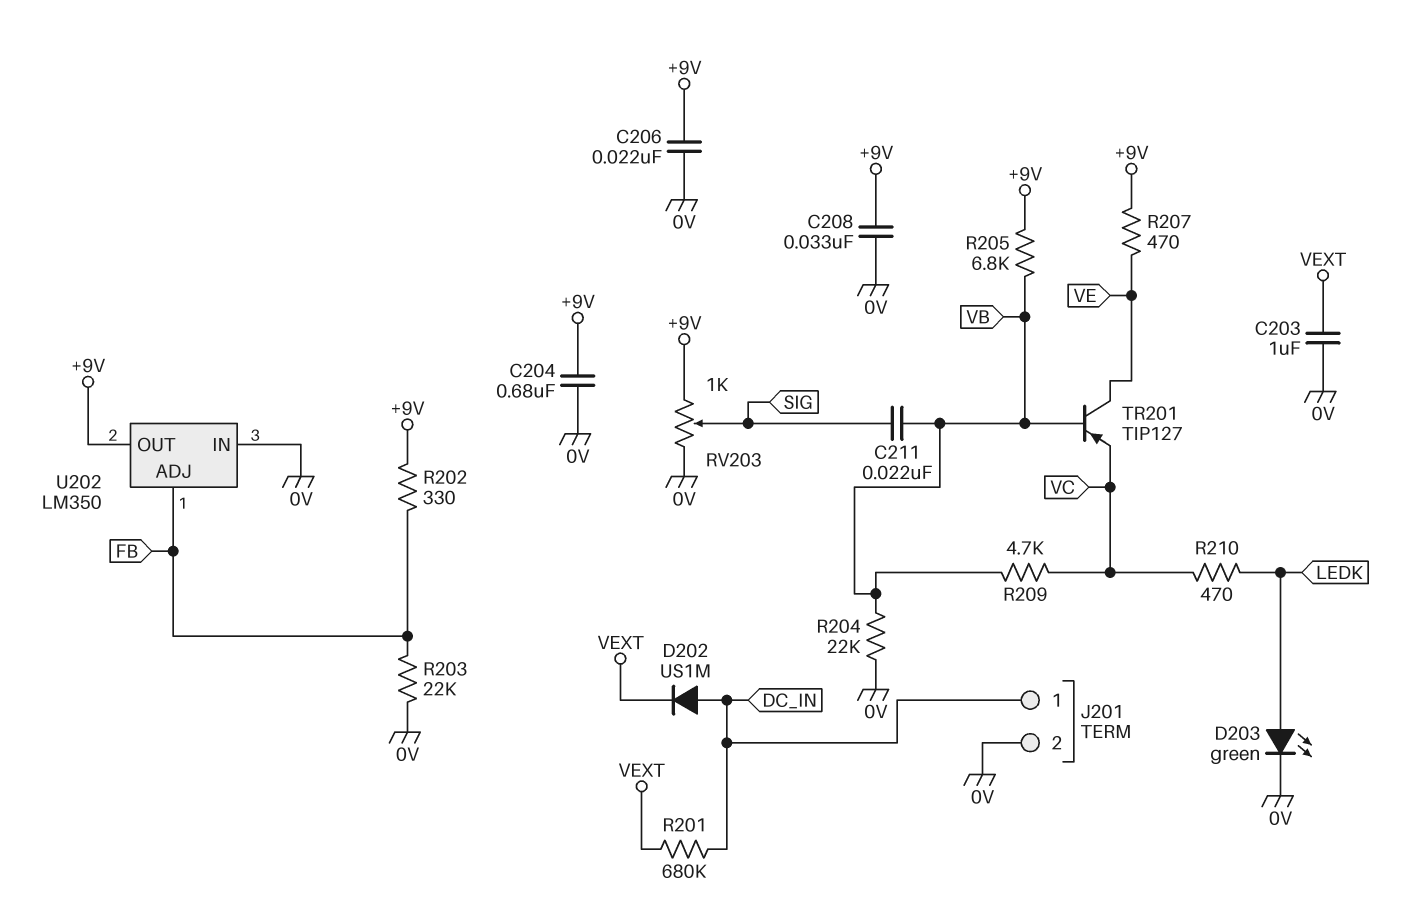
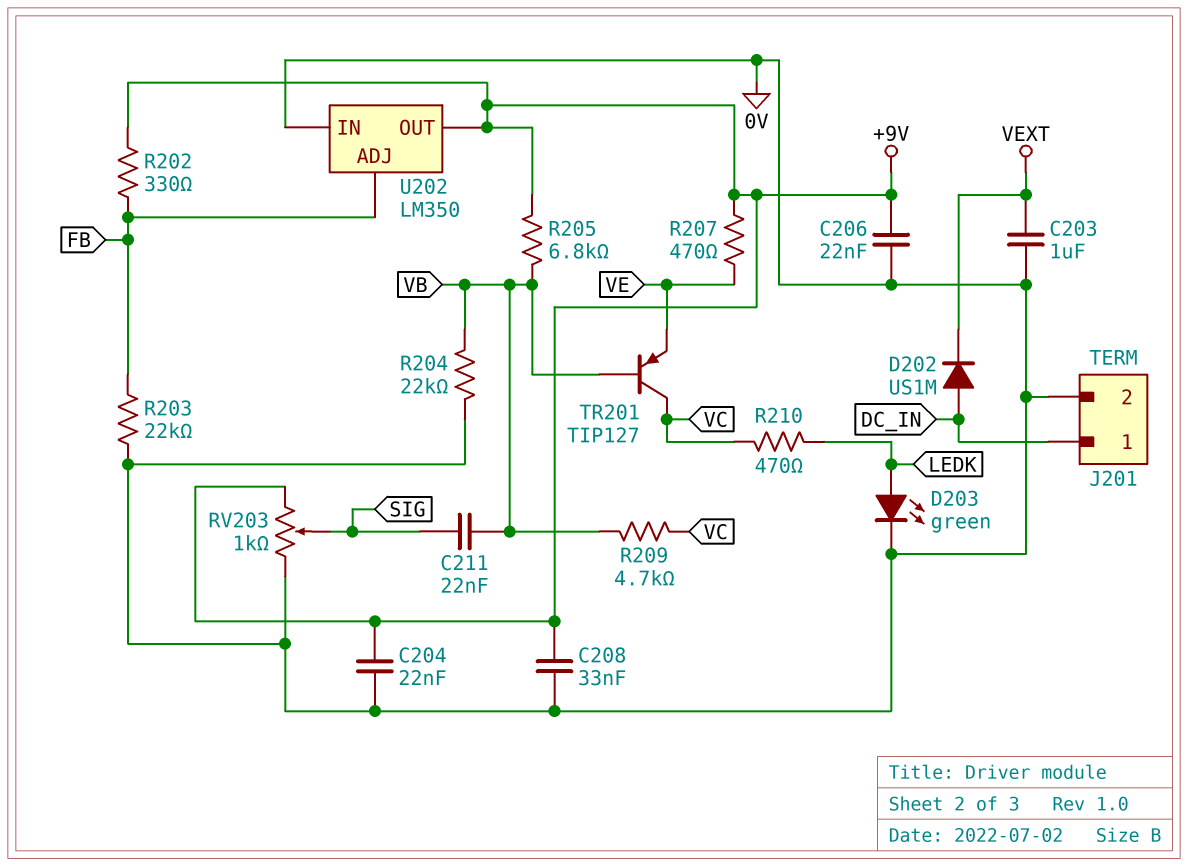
C204: 680nF (+9V, 0V) -> 22nF (+9V, 0V)
R201: 680k (DC_IN, VEXT) -> none
TR201: PNP TIP127 (B VB, C VE, E VC) -> PNP TIP127 (B VB, C VC, E VE)

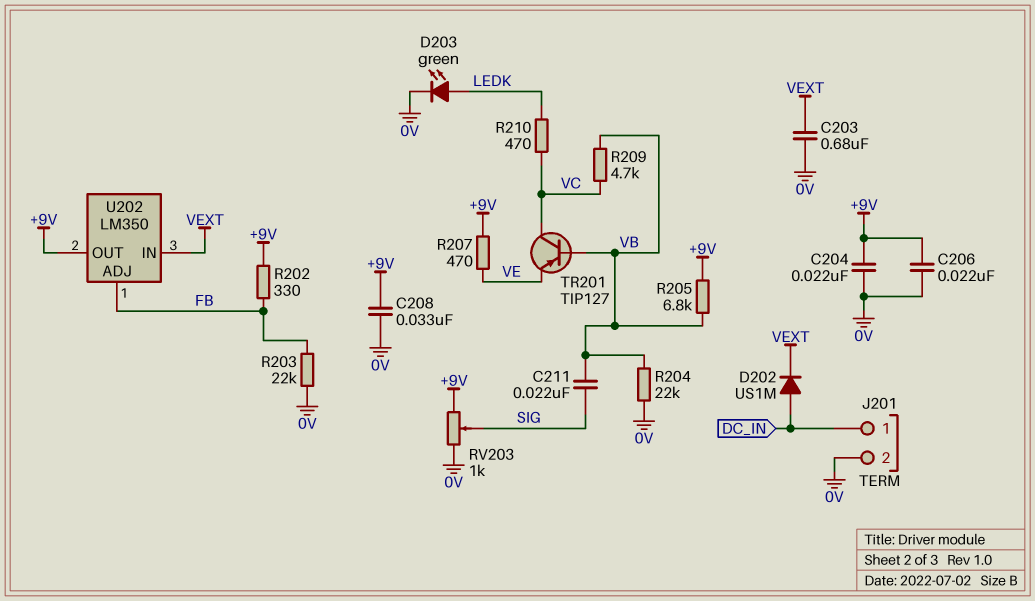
C203: 1uF (0V, VEXT) -> 680nF (0V, VEXT)
U202 pin IN: 0V -> VEXT

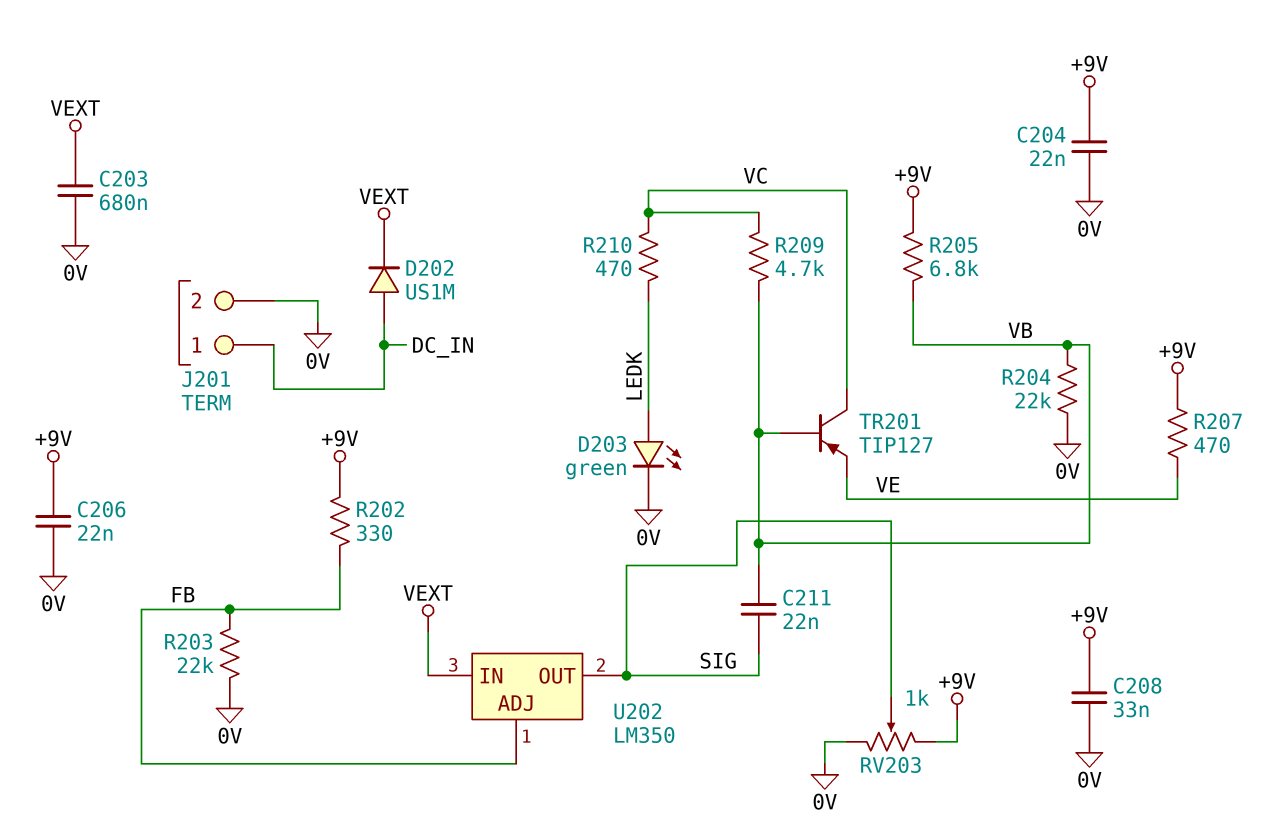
U202 pin OUT: +9V -> SIG

